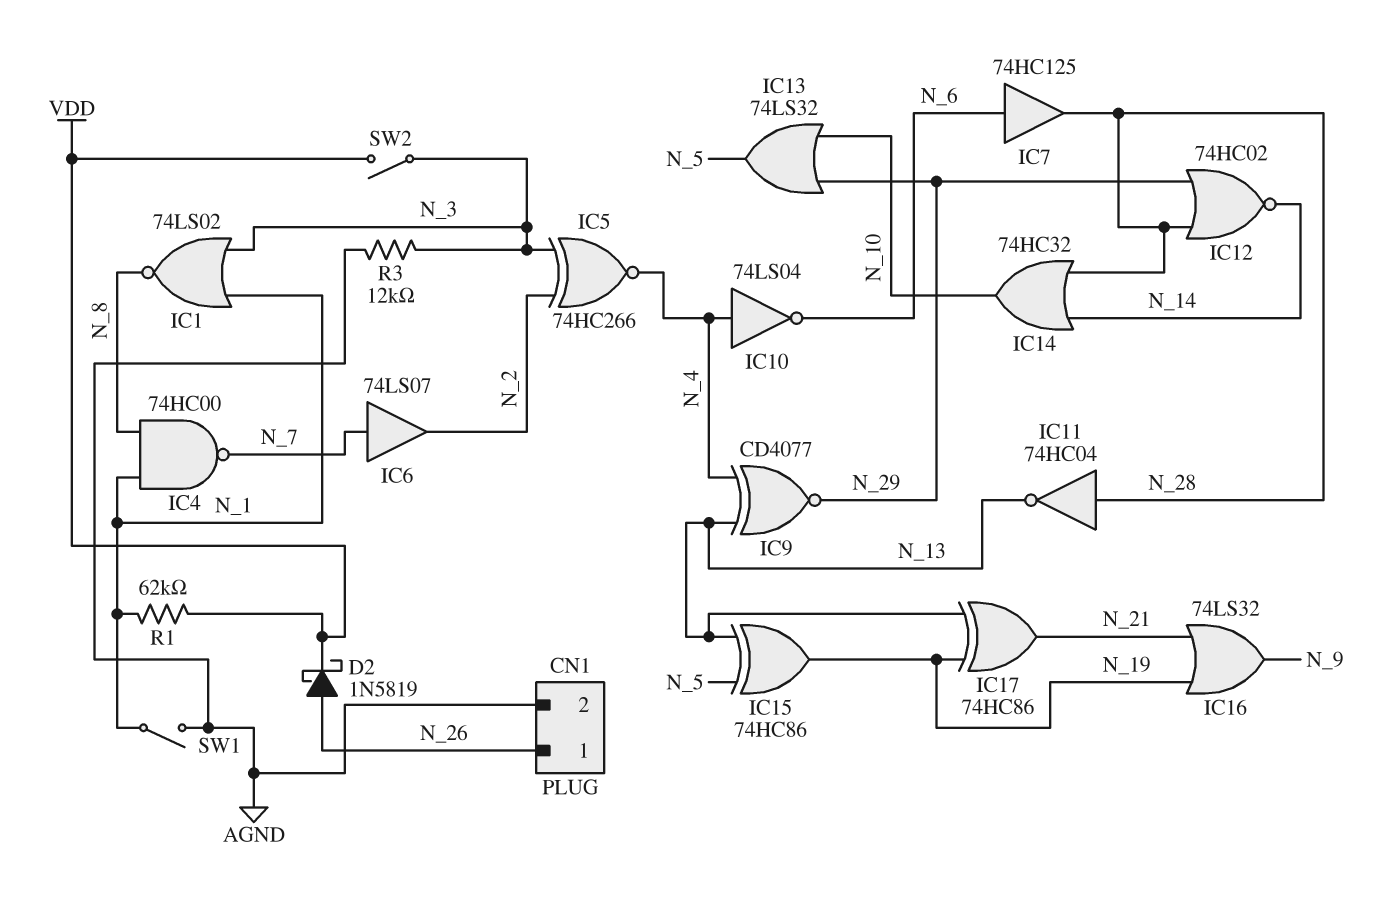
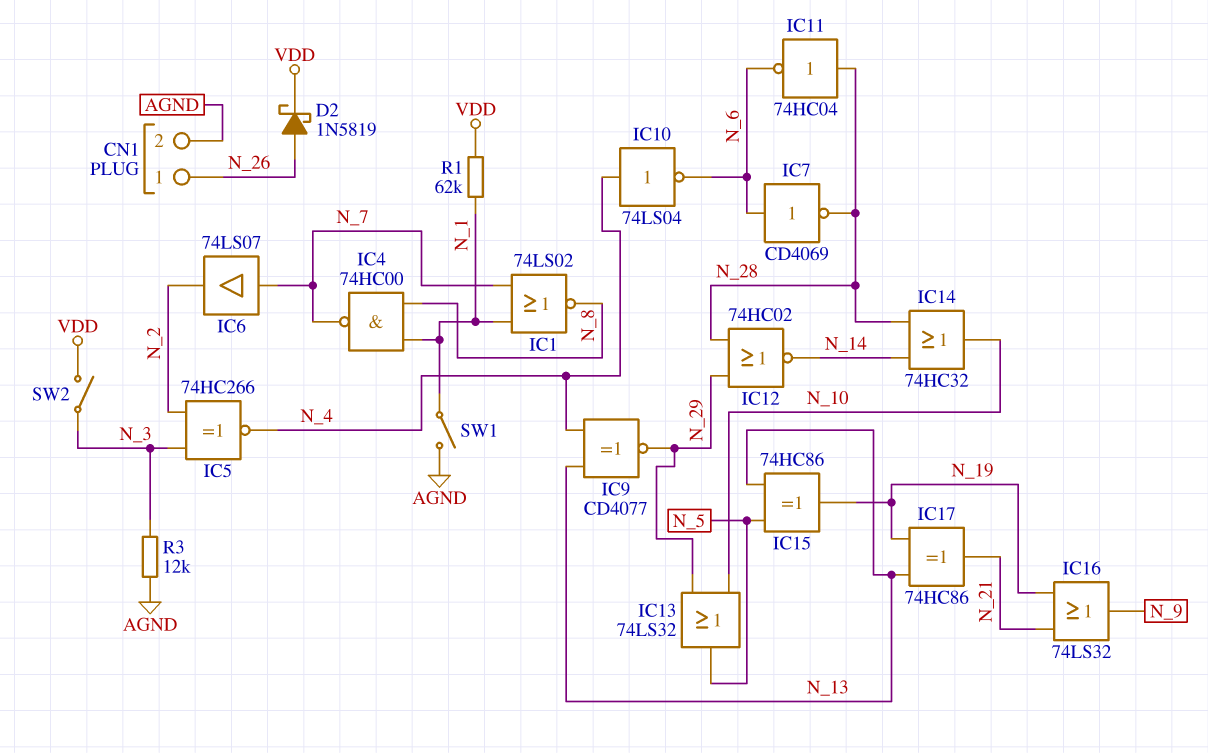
IC1: NOR 74LS02 (in N_1, in N_3, out N_8) -> NOR 74LS02 (in N_1, in N_7, out N_8)
IC7: buffer 74HC125 (in N_6, out N_28) -> NOT CD4069 (in N_6, out N_28)
IC11: NOT 74HC04 (in N_28, out N_13) -> NOT 74HC04 (in N_28, out N_6)

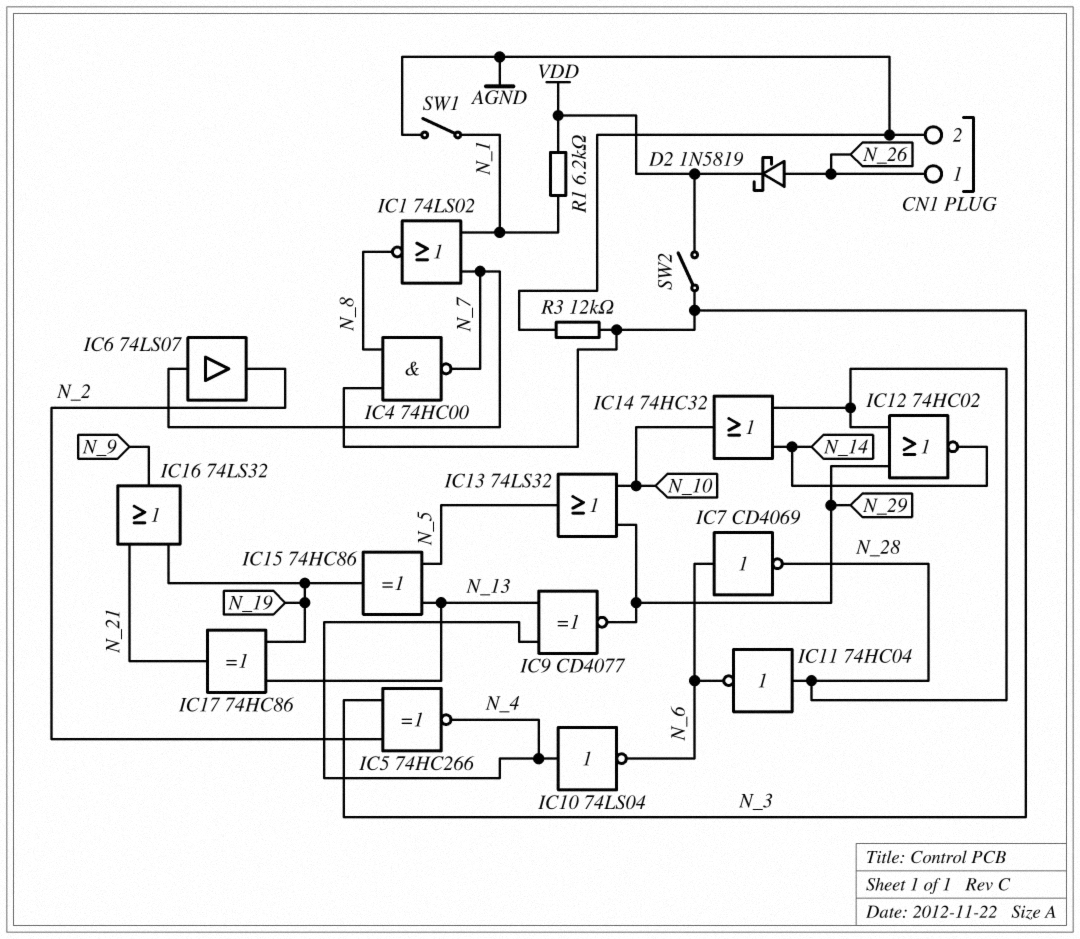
IC4: NAND 74HC00 (in N_1, in N_8, out N_7) -> NAND 74HC00 (in N_3, in N_8, out N_7)
R1: 62k (N_1, VDD) -> 6.2k (N_1, VDD)

